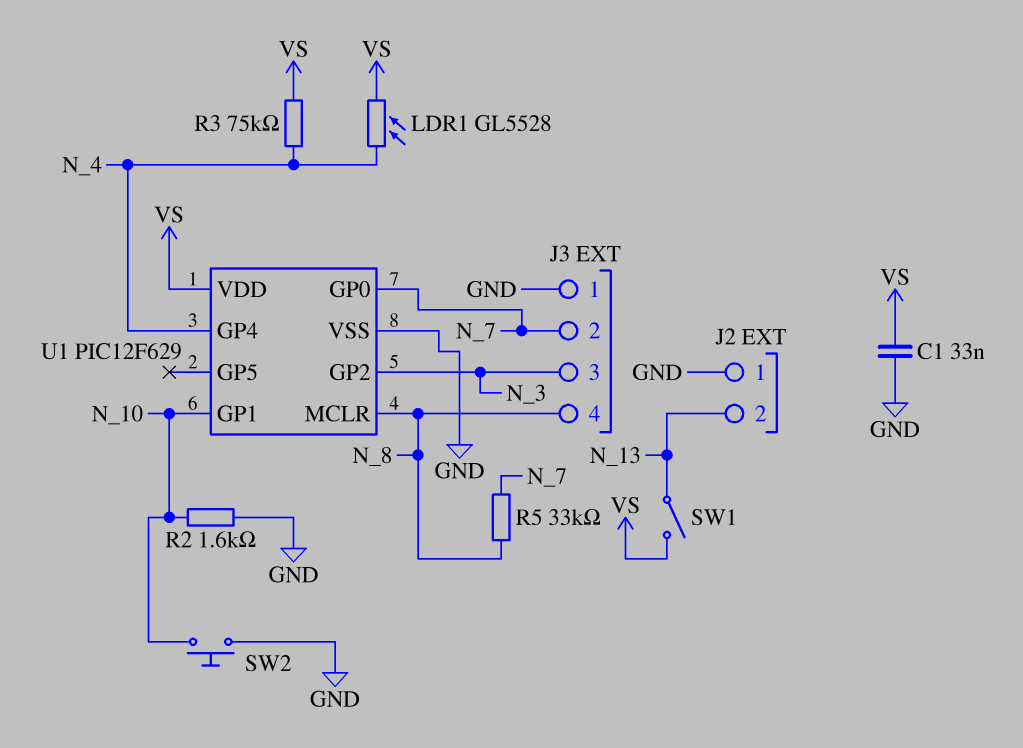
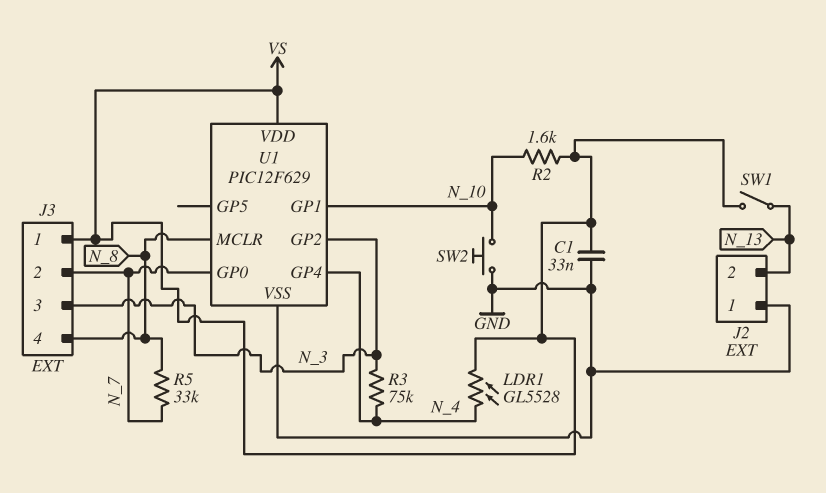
J3 pin 1: GND -> VS
R2: 1.6k (GND, N_10) -> 1.6k (N_10, VS)
R3: 75k (N_4, VS) -> 75k (N_3, N_4)

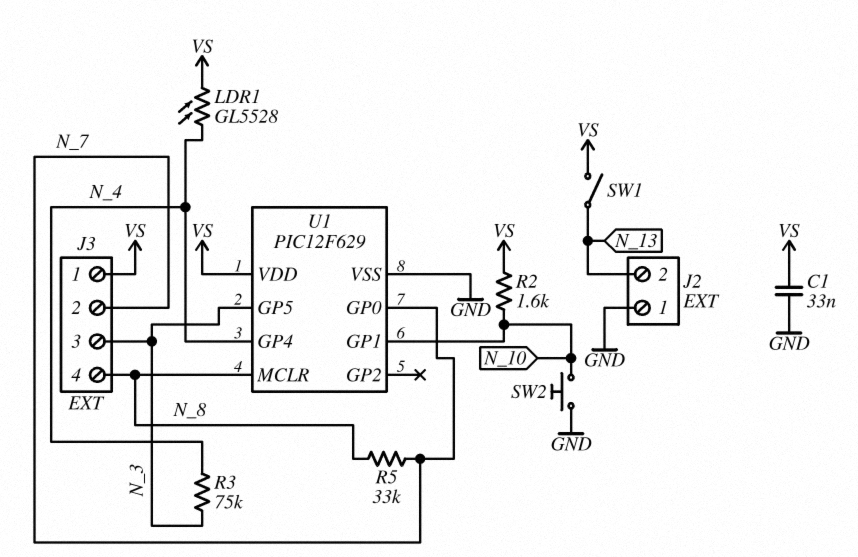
U1 pin GP2: N_3 -> none
U1 pin GP5: none -> N_3

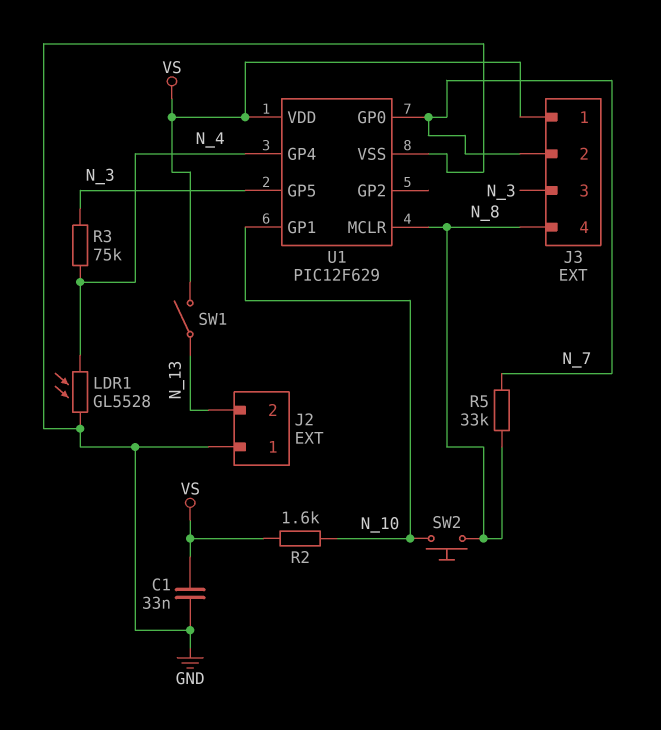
LDR1: GL5528 (N_4, VS) -> GL5528 (GND, N_4)
SW2: button (GND, N_10) -> button (N_8, N_10)

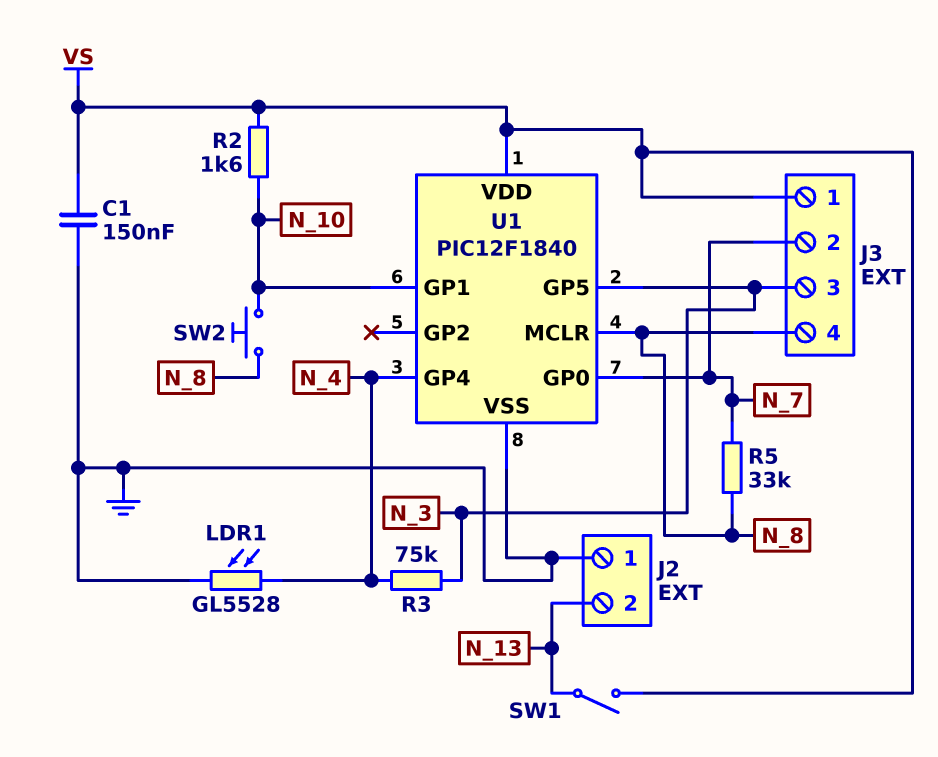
C1: 33nF (GND, VS) -> 150nF (GND, VS)
U1: PIC12F629 -> PIC12F1840

